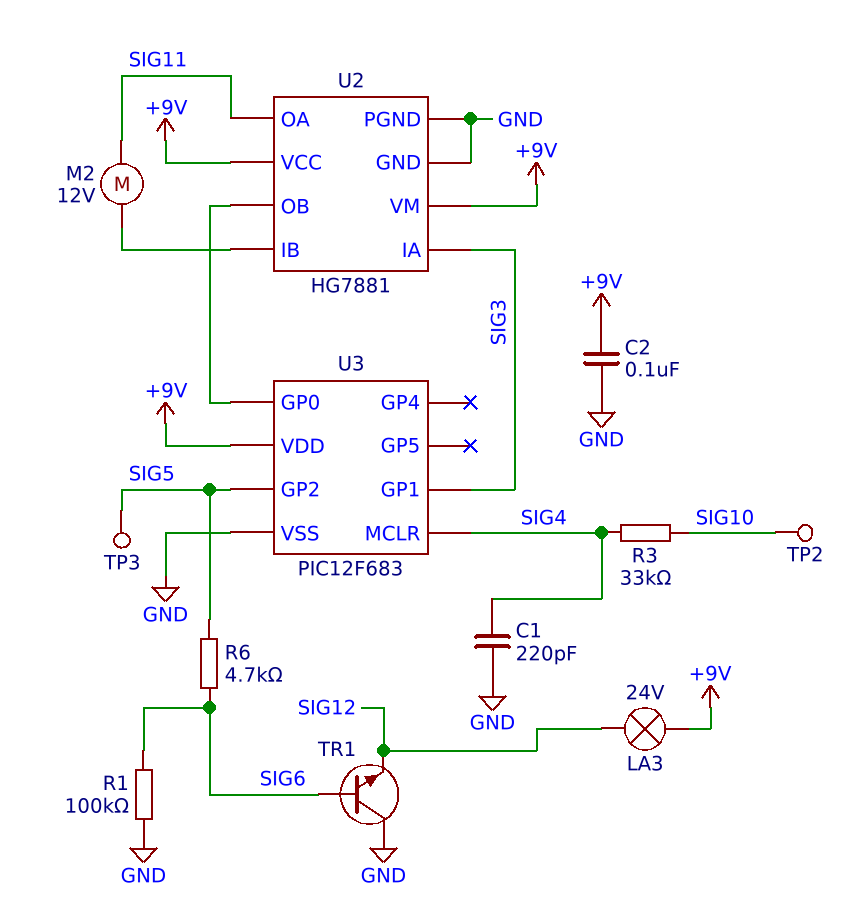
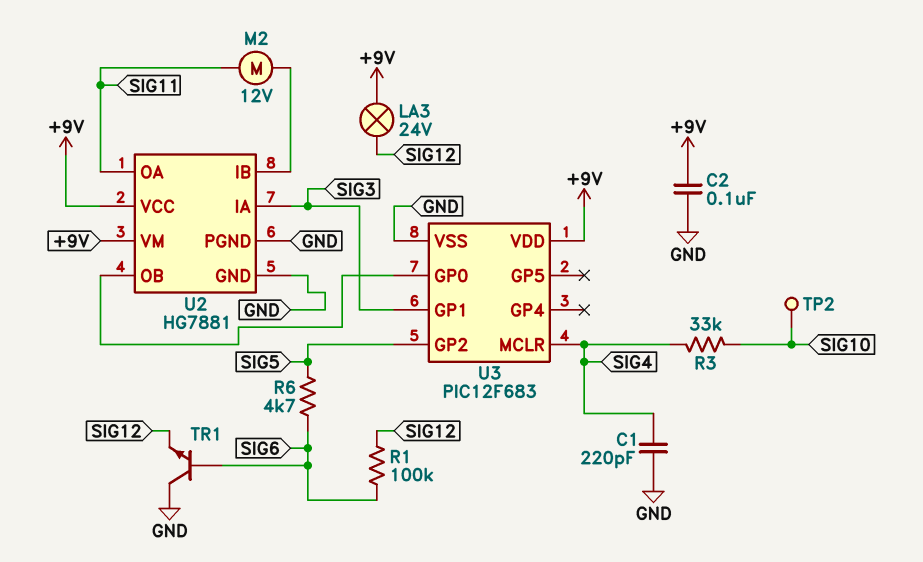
R1: 100k (GND, SIG6) -> 100k (SIG6, SIG12)
TP3: test point (SIG5) -> none

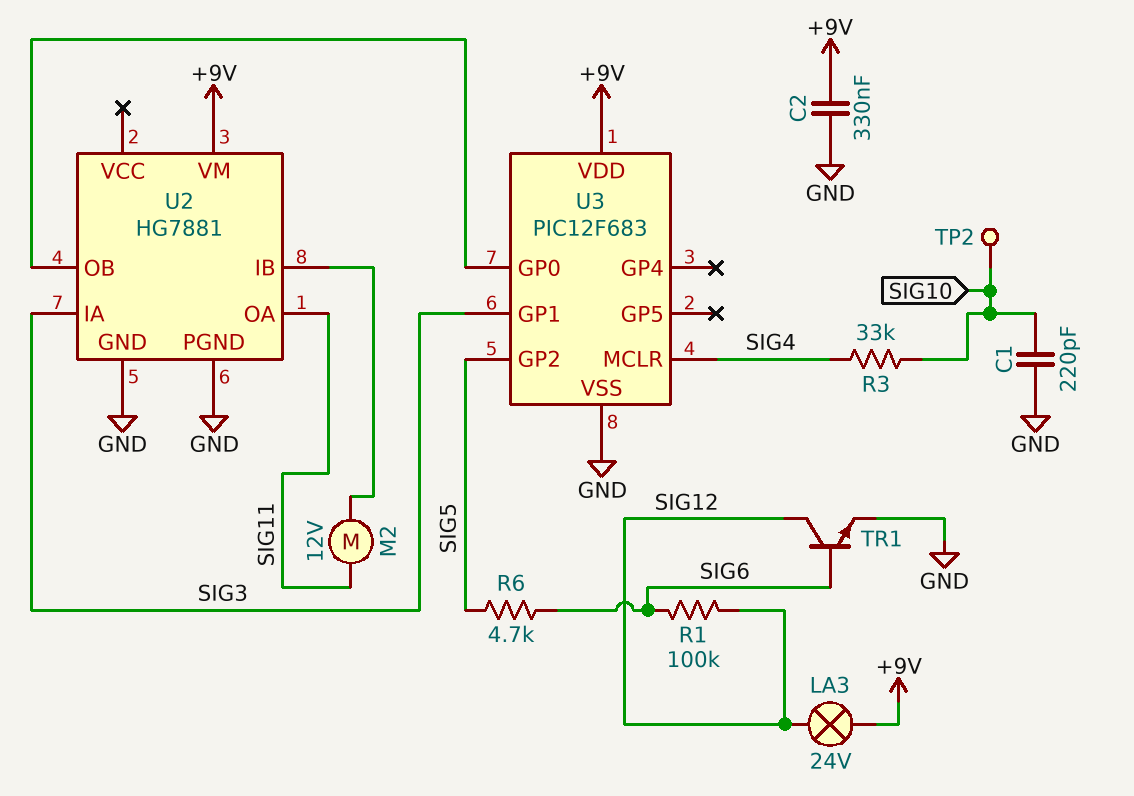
C1: 220pF (GND, SIG4) -> 220pF (GND, SIG10)
C2: 100nF (+9V, GND) -> 330nF (+9V, GND)
TR1: NPN (B SIG6, C GND, E SIG12) -> NPN (B SIG6, C SIG12, E GND)
U2 pin VCC: +9V -> none

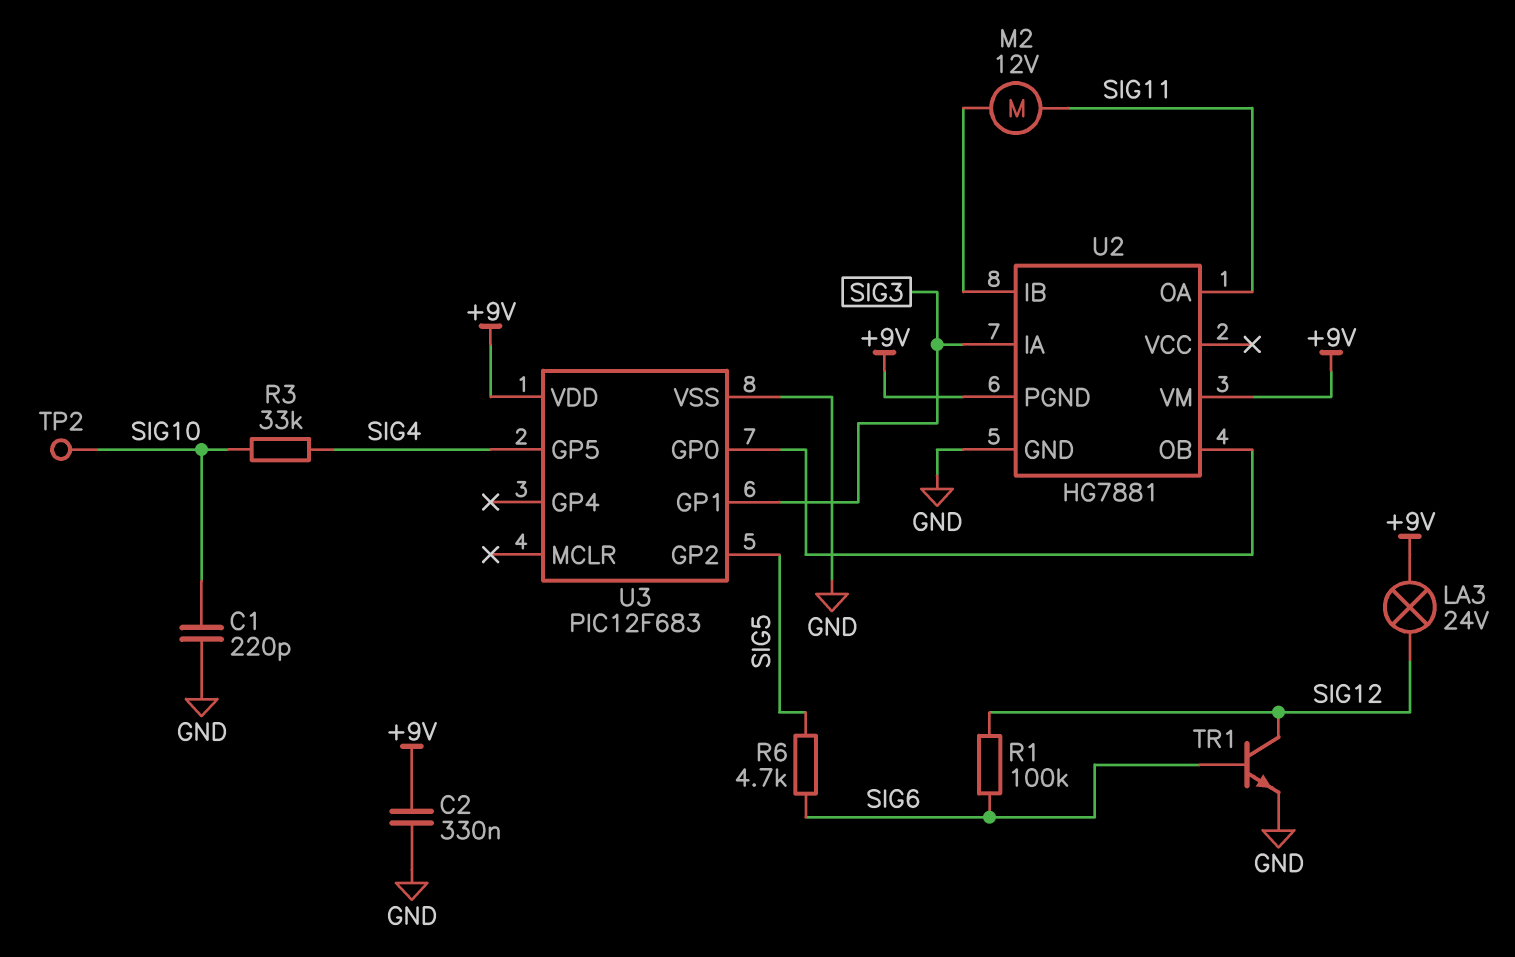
U2 pin PGND: GND -> +9V
U3 pin GP5: none -> SIG4
U3 pin MCLR: SIG4 -> none

